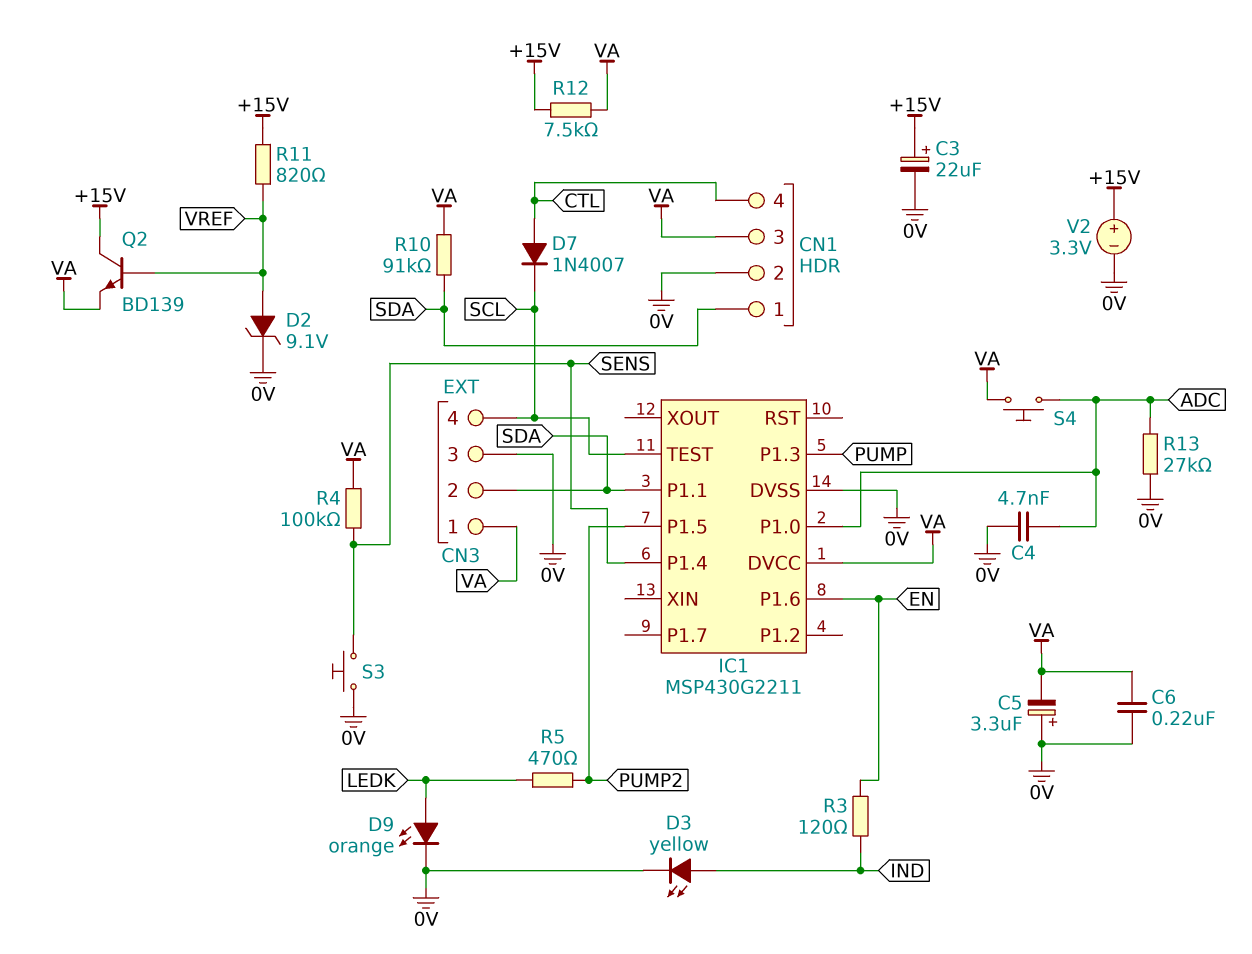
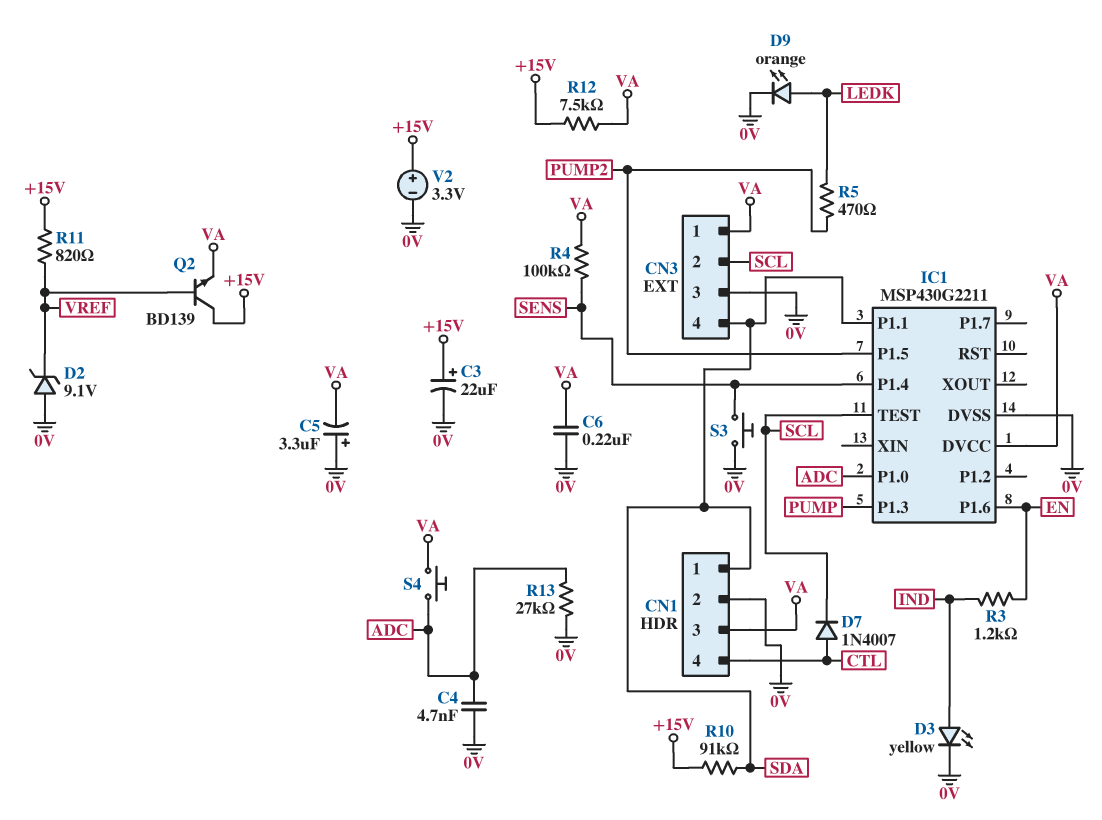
CN3 pin 2: SDA -> SCL
CN3 pin 4: SCL -> SDA
D2: zener 9.1V (A VREF, K 0V) -> zener 9.1V (A 0V, K VREF)
R3: 120 (EN, IND) -> 1.2k (EN, IND)
R10: 91k (SDA, VA) -> 91k (+15V, SDA)

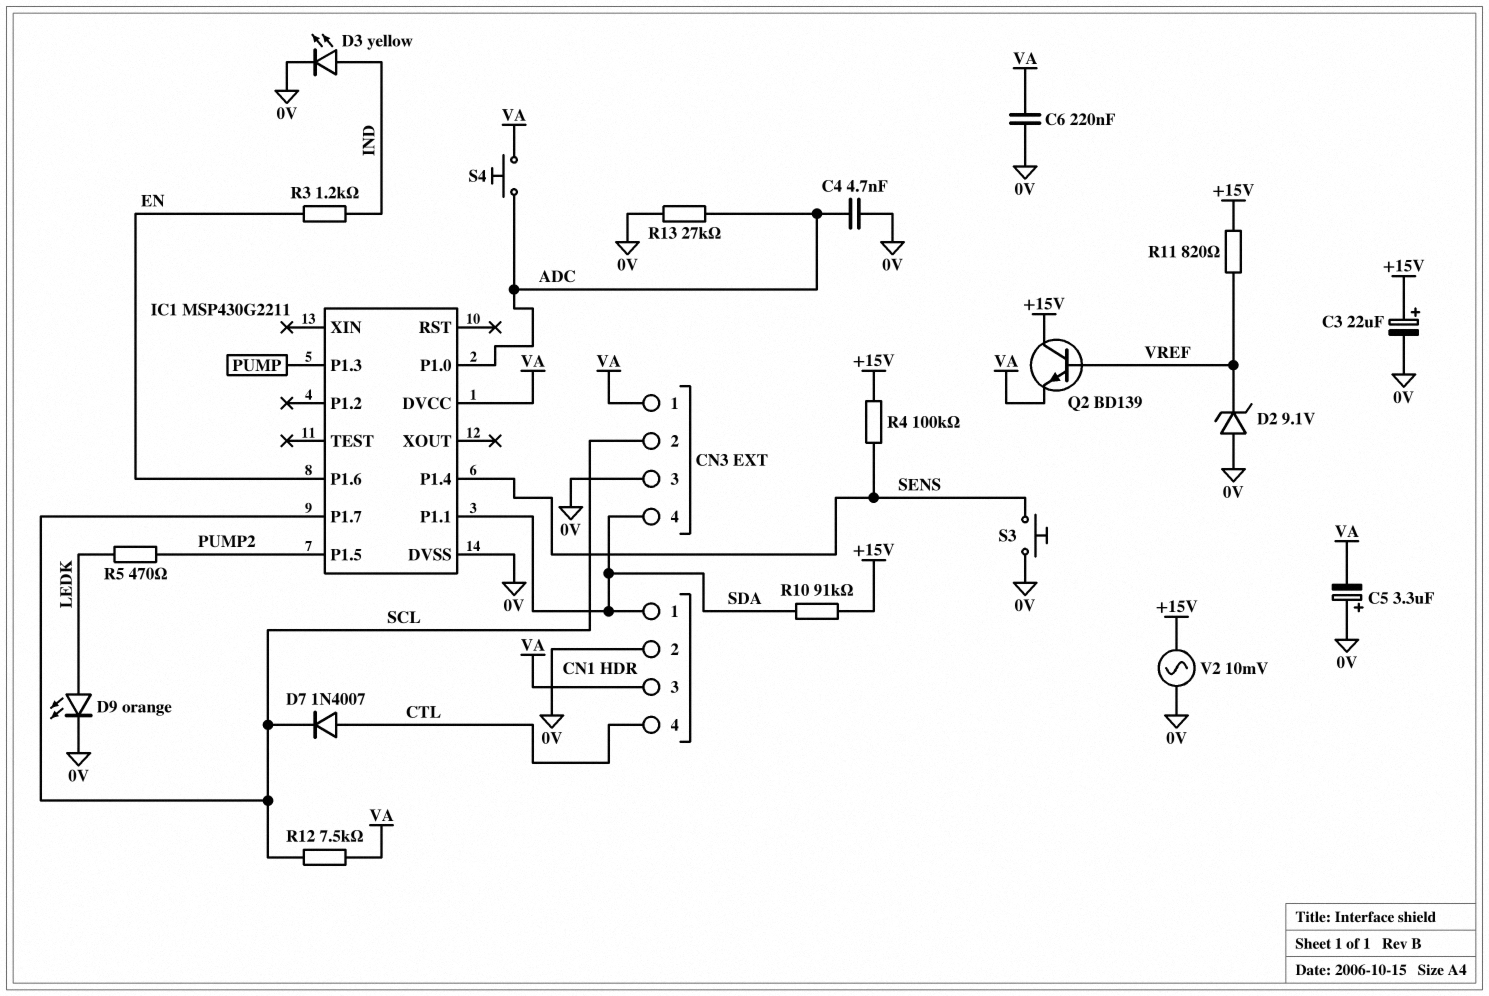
IC1 pin P1.7: none -> SCL
IC1 pin TEST: SCL -> none
R4: 100k (SENS, VA) -> 100k (+15V, SENS)
R12: 7.5k (+15V, VA) -> 7.5k (SCL, VA)
V2: 3.3V (plus +15V, minus 0V) -> AC 10mV (+15V, 0V)

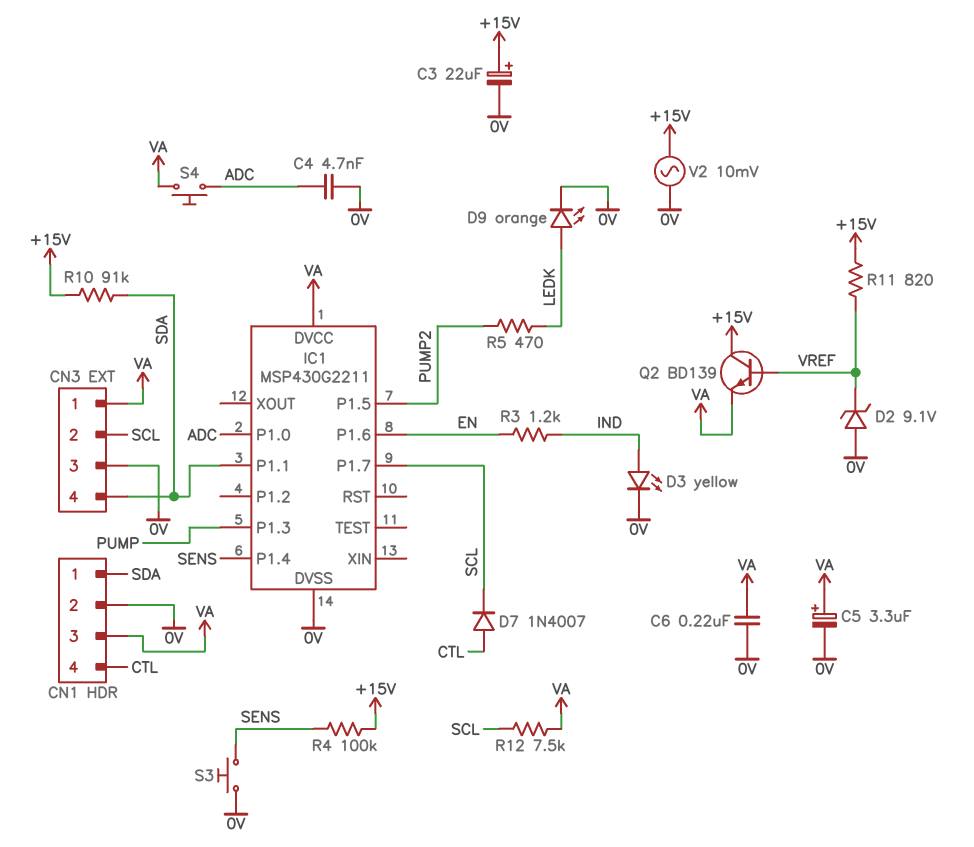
C5: 3.3uF (plus 0V, minus VA) -> 3.3uF (plus VA, minus 0V)
R13: 27k (0V, ADC) -> none

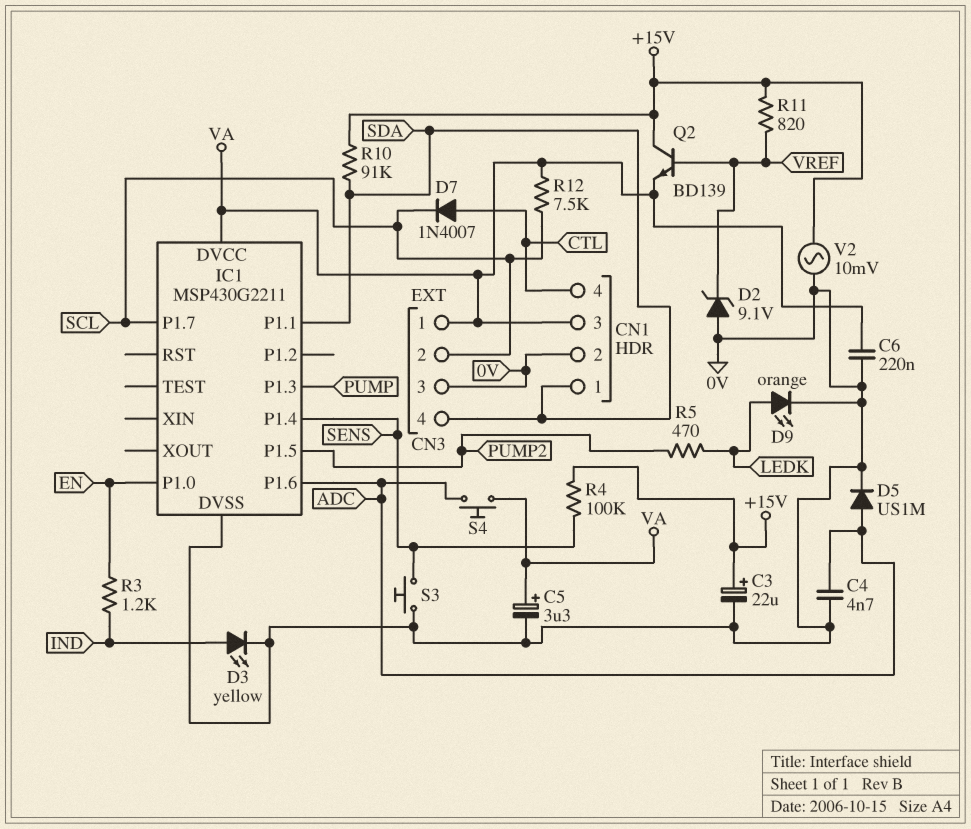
D5: none -> diode US1M (A ADC, K 0V)
IC1 pin P1.0: ADC -> EN
IC1 pin P1.6: EN -> ADC

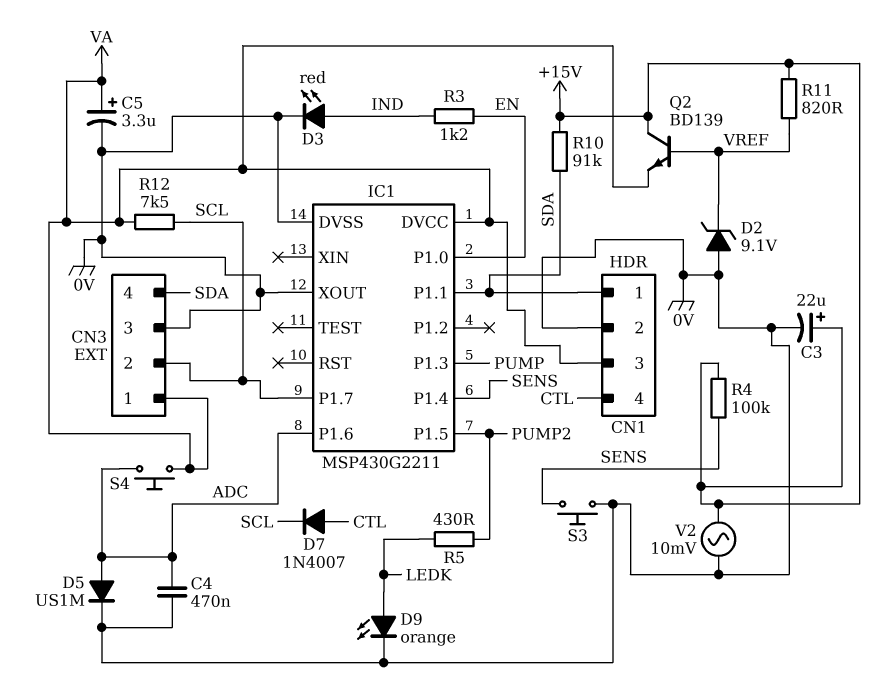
C4: 4.7nF (0V, ADC) -> 470nF (0V, ADC)
C6: 220nF (0V, VA) -> none
D3: LED yellow (A IND, K 0V) -> LED red (A IND, K 0V)
IC1 pin XOUT: none -> 0V
R5: 470 (LEDK, PUMP2) -> 430 (LEDK, PUMP2)

